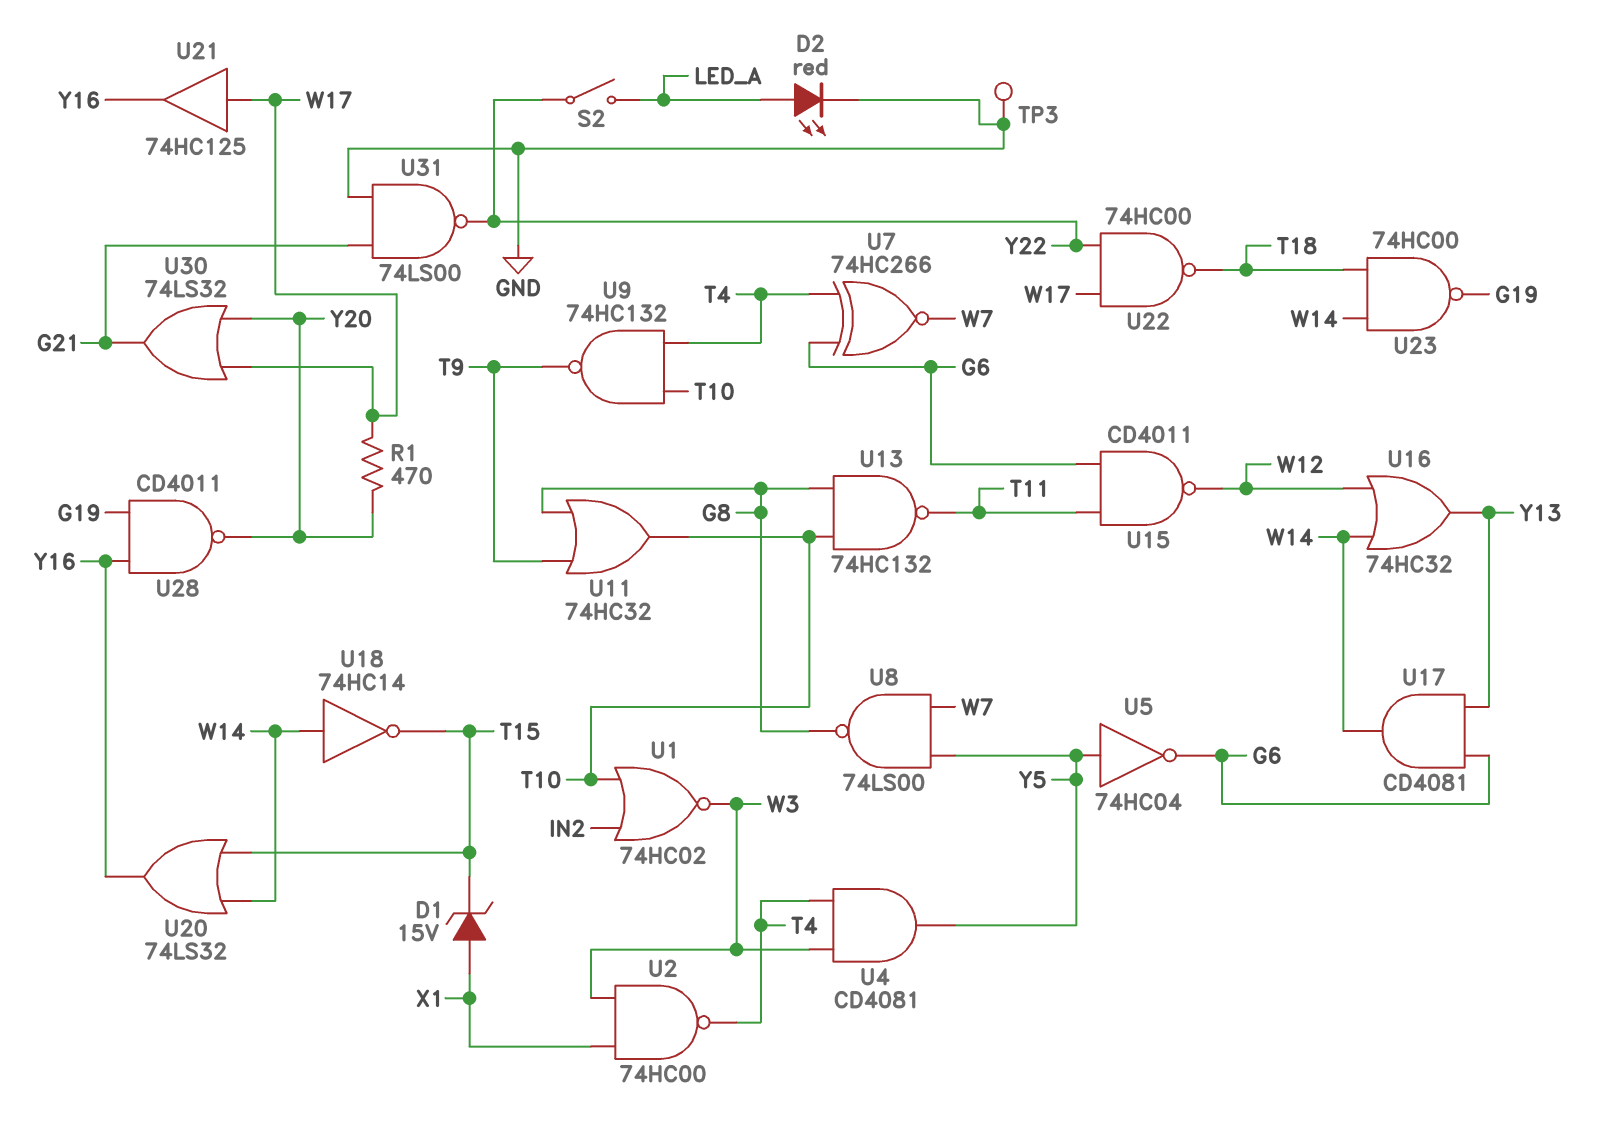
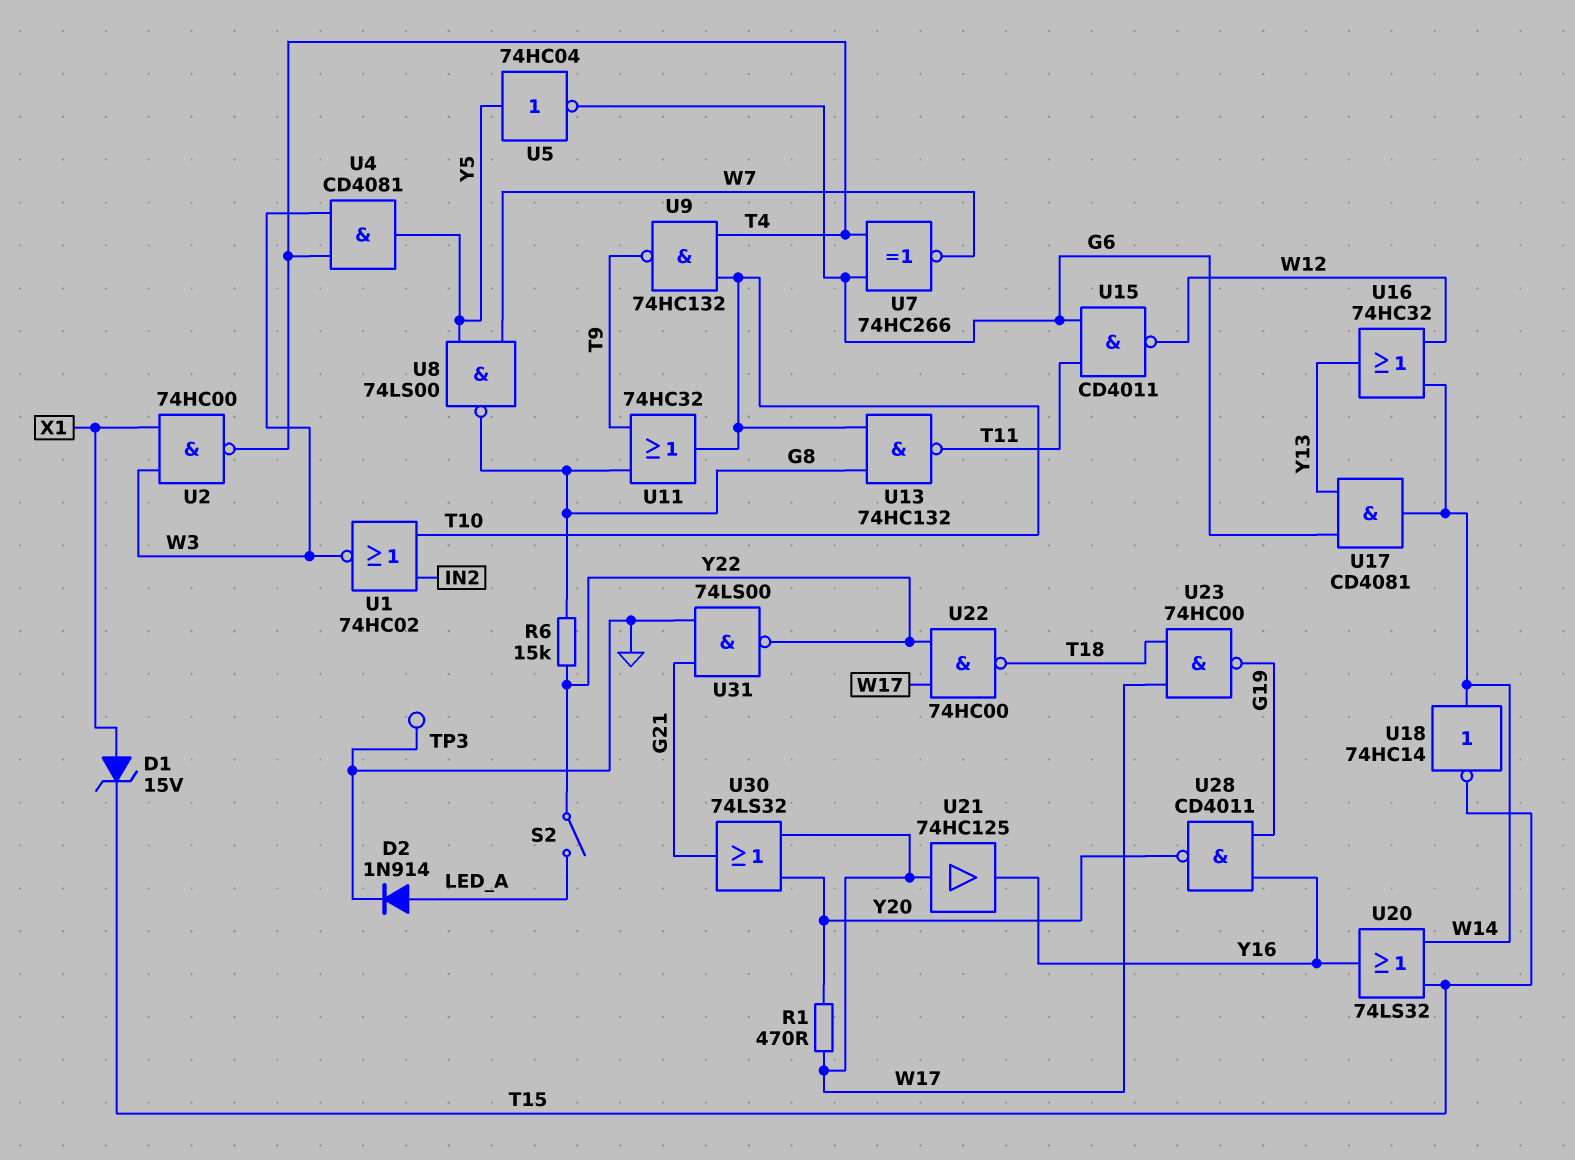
D2: LED red (A LED_A, K GND) -> diode 1N914 (A LED_A, K GND)
R6: none -> 15k (G8, Y22)
U23: NAND 74HC00 (in T18, in W14, out G19) -> NAND 74HC00 (in T18, in W17, out G19)

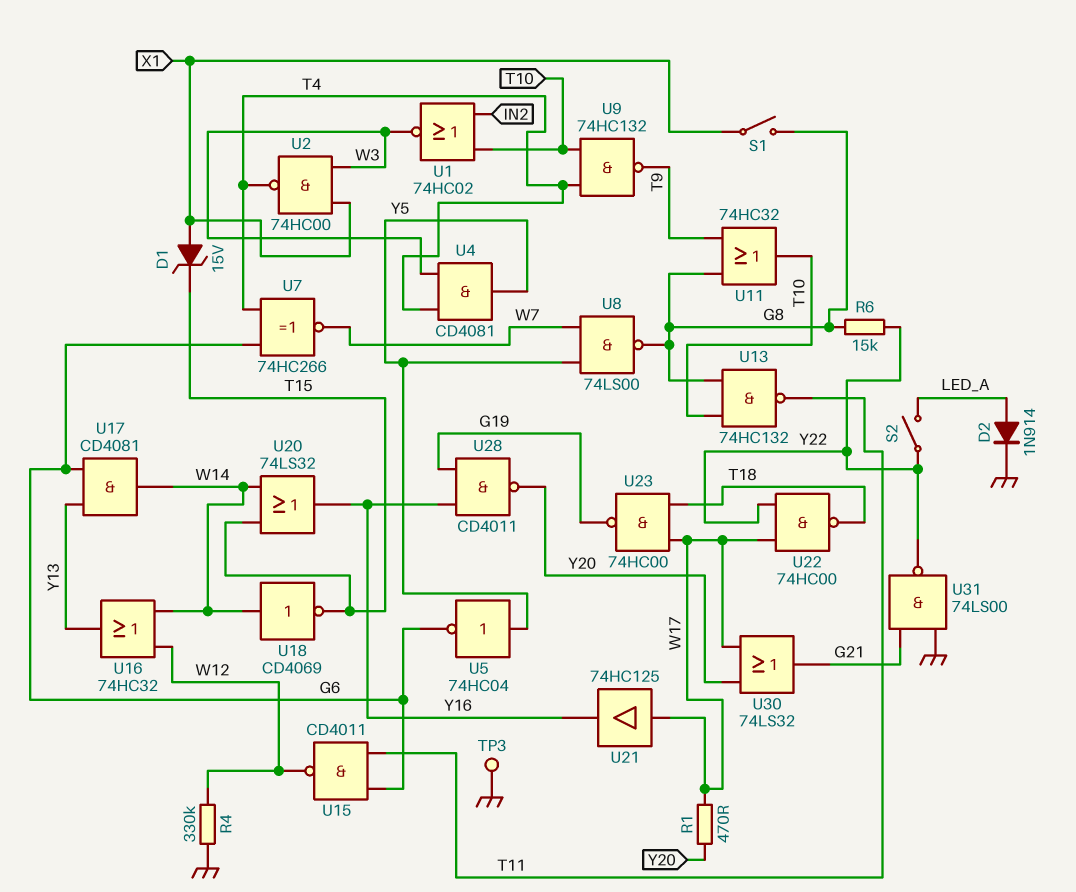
R4: none -> 330k (GND, W12)
S1: none -> switch (G8, X1)
U18: NOT 74HC14 (in W14, out T15) -> NOT CD4069 (in W14, out T15)

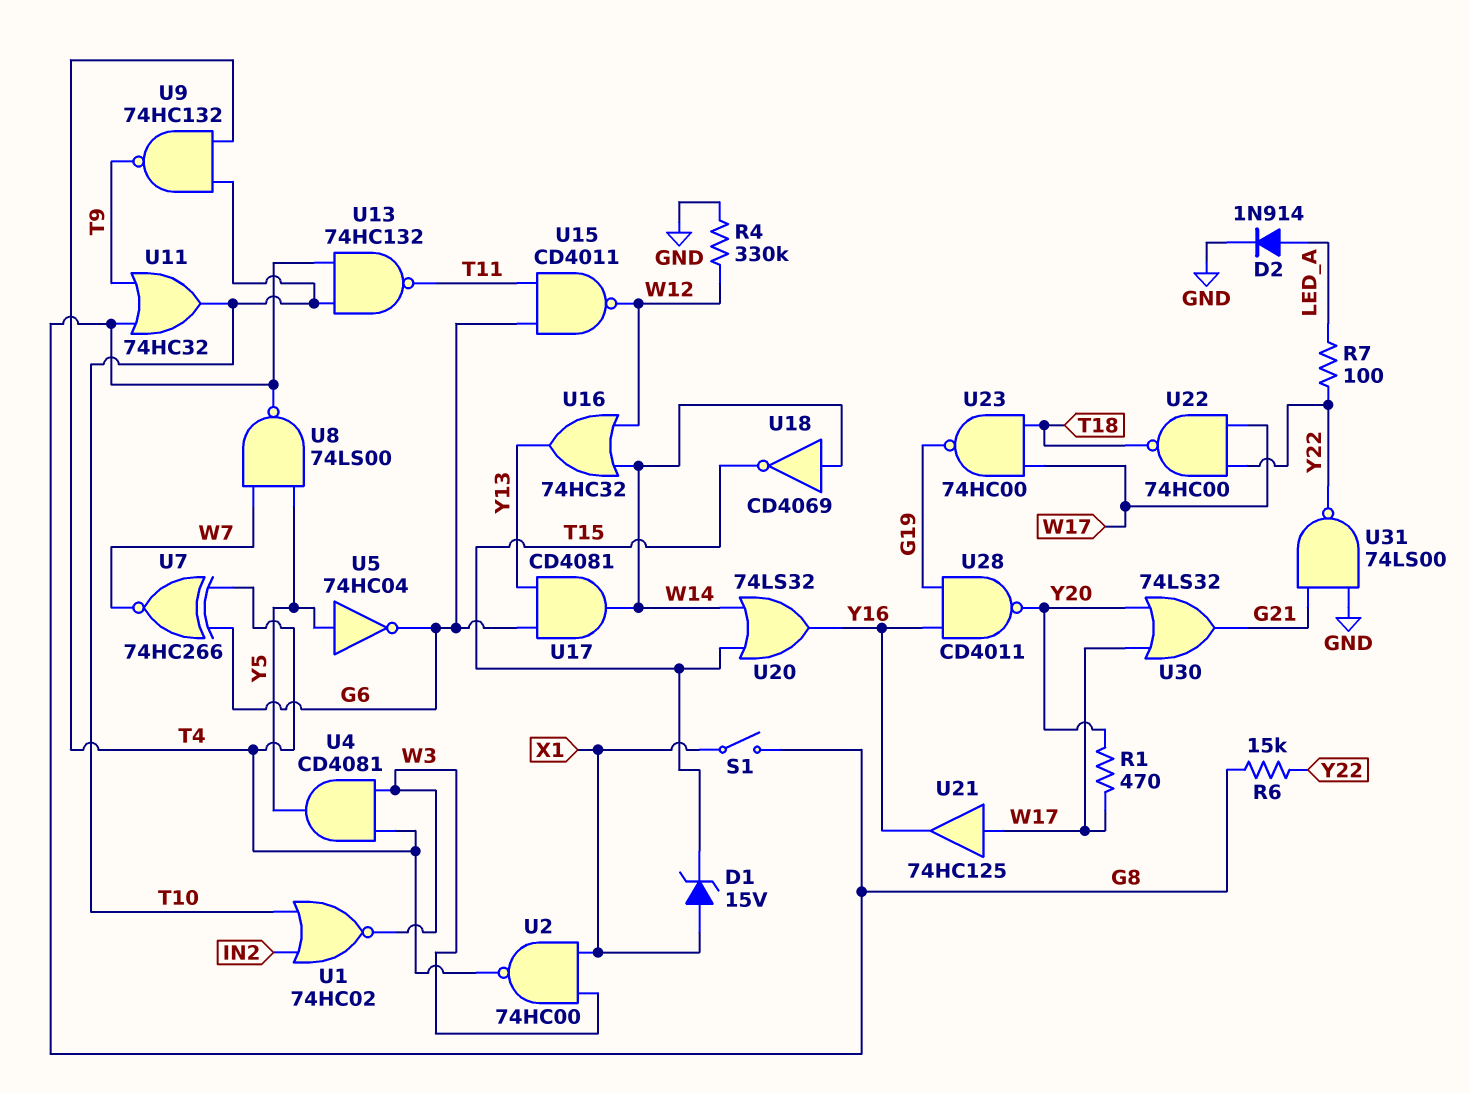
R7: none -> 100 (LED_A, Y22)
S2: switch (LED_A, Y22) -> none
TP3: test point (GND) -> none

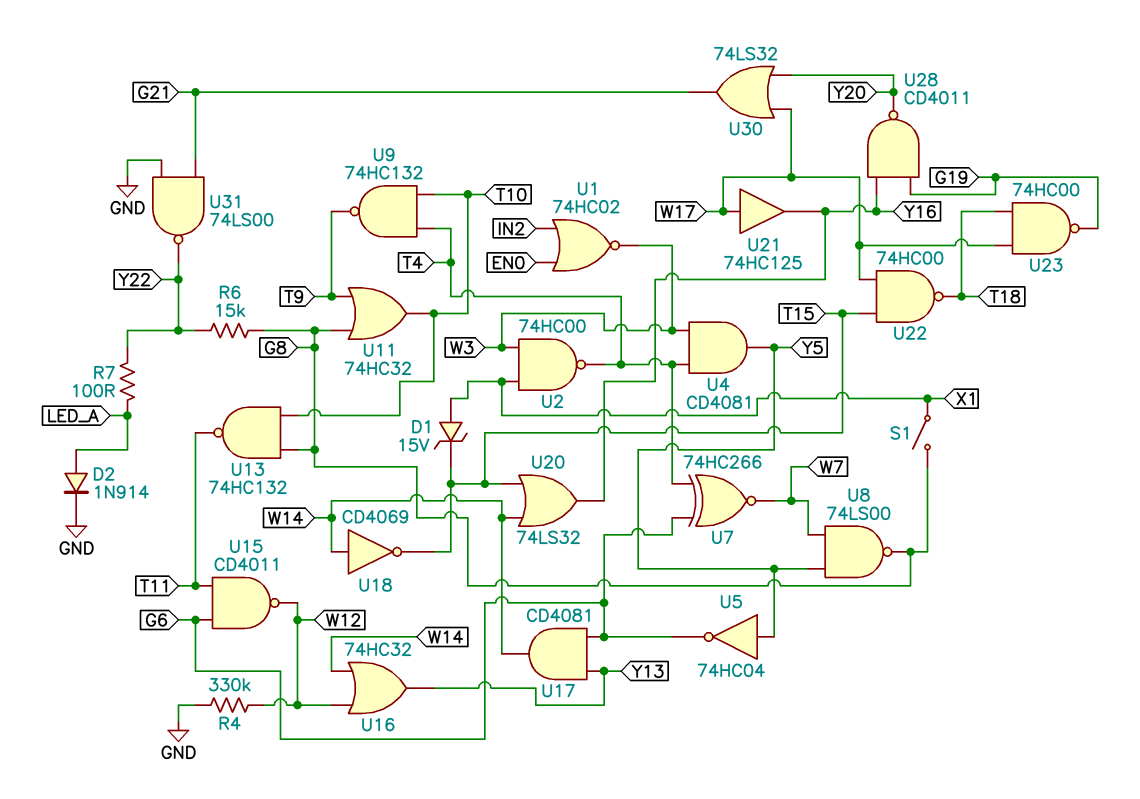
R1: 470 (W17, Y20) -> none
U1: NOR 74HC02 (in IN2, in T10, out W3) -> NOR 74HC02 (in EN0, in IN2, out W3)
U22: NAND 74HC00 (in W17, in Y22, out T18) -> NAND 74HC00 (in T15, in W17, out T18)

